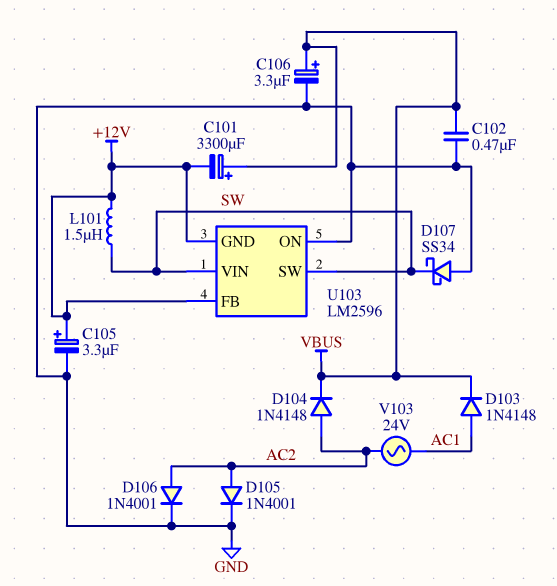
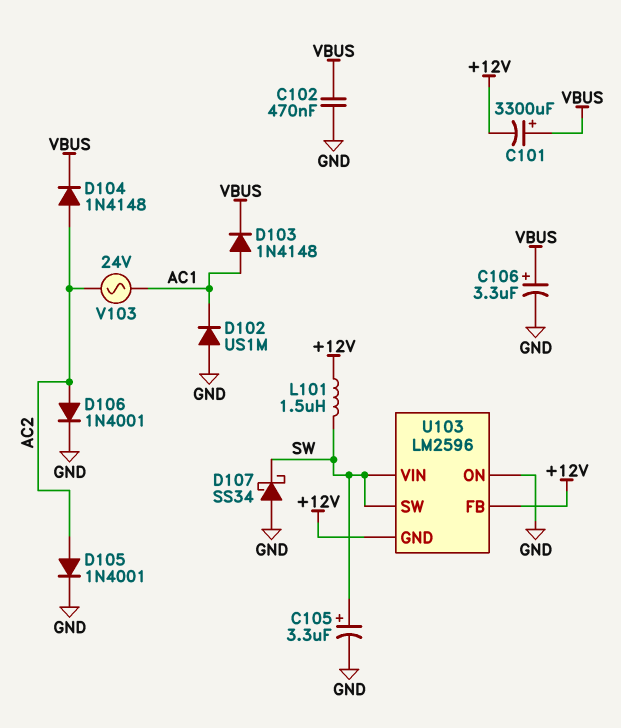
C105: 3.3uF (plus +12V, minus GND) -> 3.3uF (plus SW, minus GND)
D102: none -> diode US1M (A GND, K AC1)

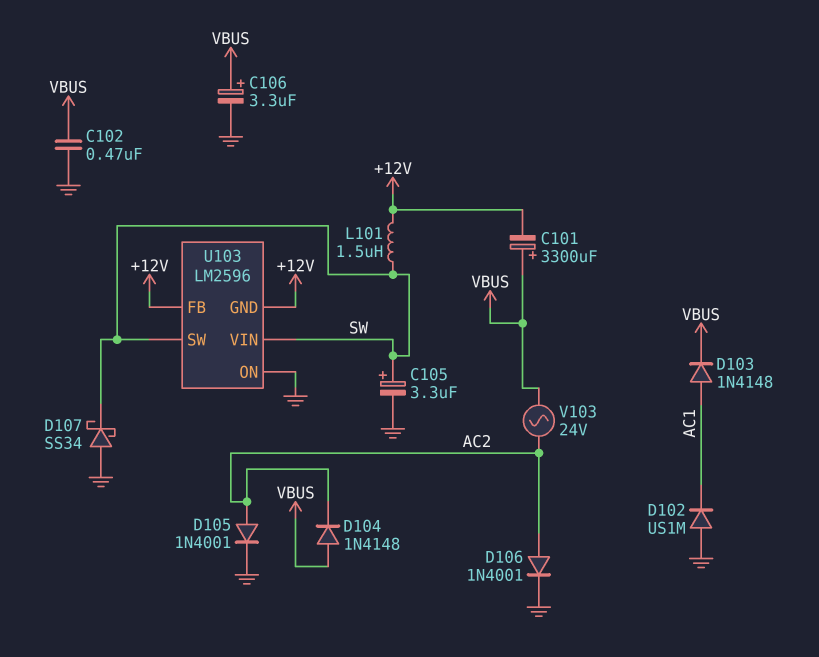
D104: diode 1N4148 (A AC2, K VBUS) -> diode 1N4148 (A VBUS, K AC2)
V103: AC 24V (AC1, AC2) -> AC 24V (AC2, VBUS)

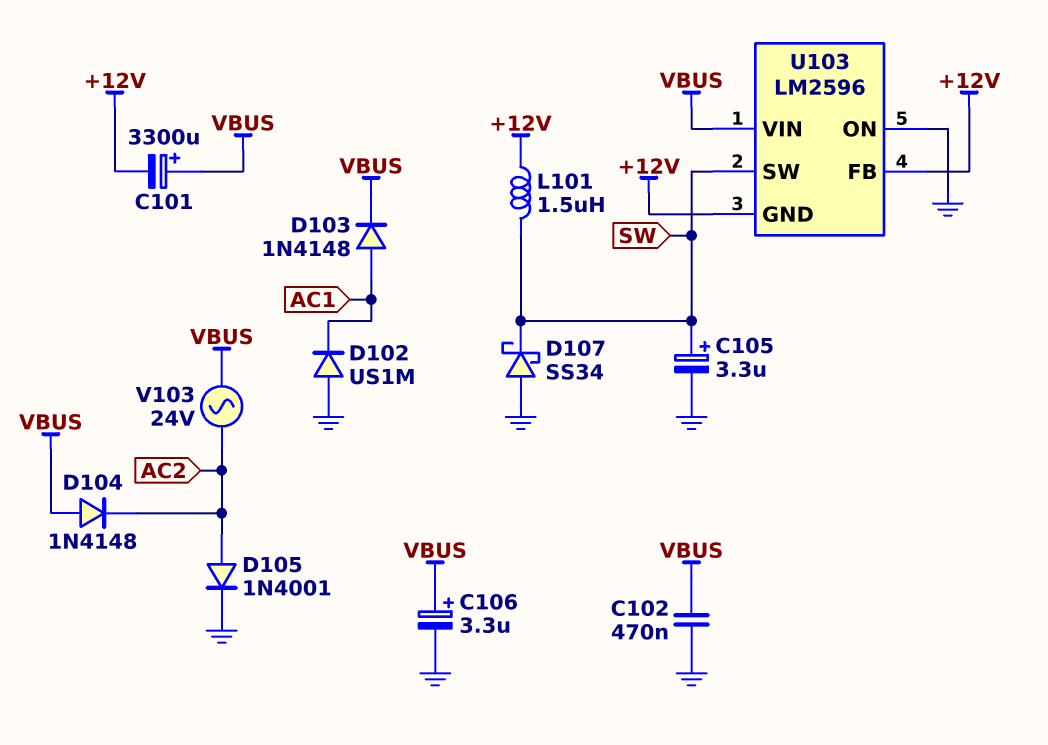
D106: diode 1N4001 (A AC2, K GND) -> none
U103 pin VIN: SW -> VBUS

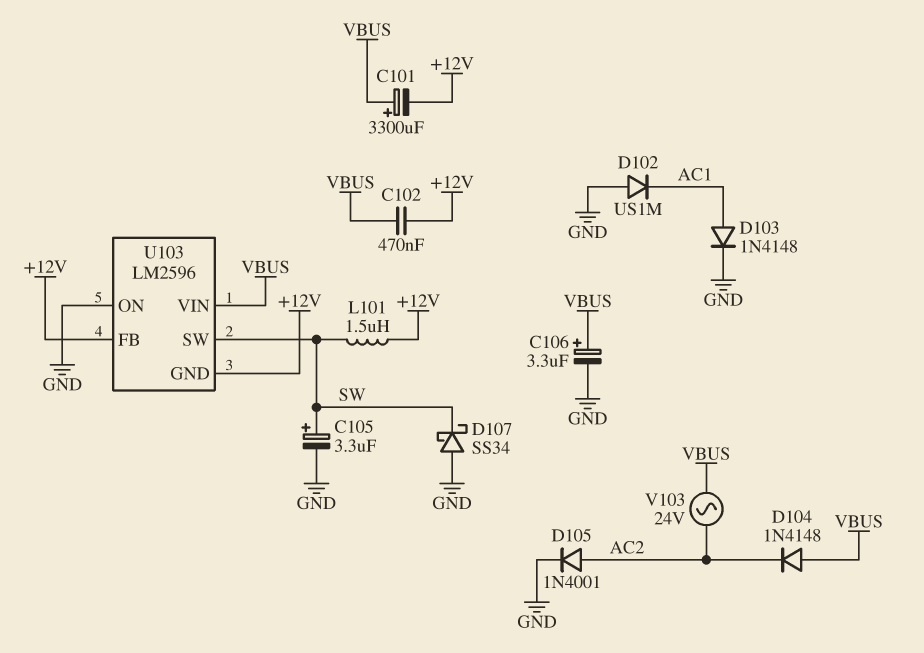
C102: 470nF (GND, VBUS) -> 470nF (+12V, VBUS)
D103: diode 1N4148 (A AC1, K VBUS) -> diode 1N4148 (A AC1, K GND)

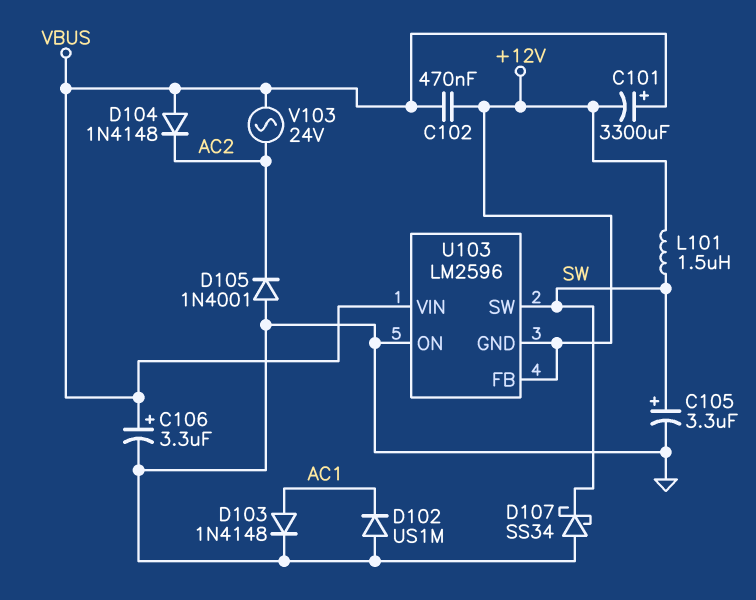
D105: diode 1N4001 (A AC2, K GND) -> diode 1N4001 (A GND, K AC2)

